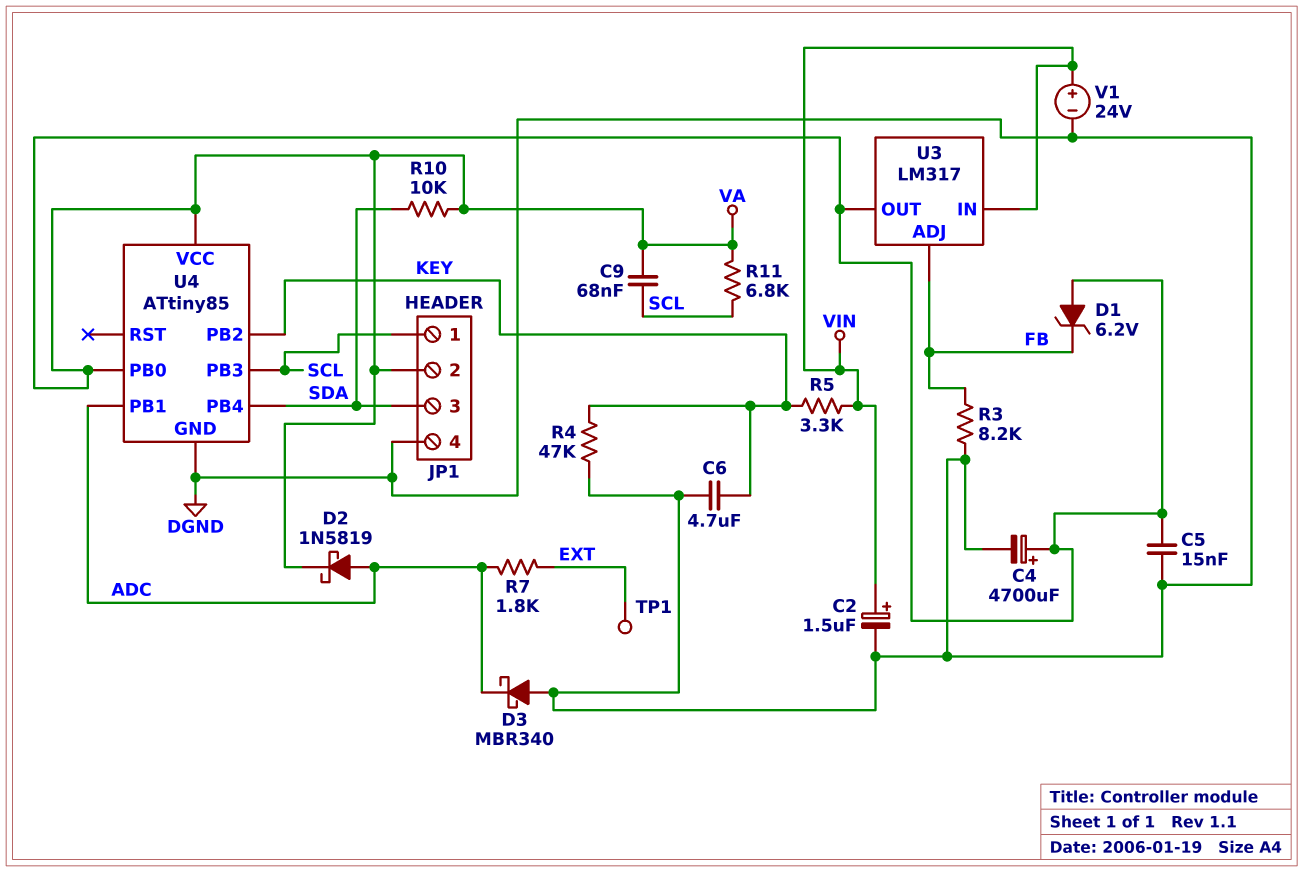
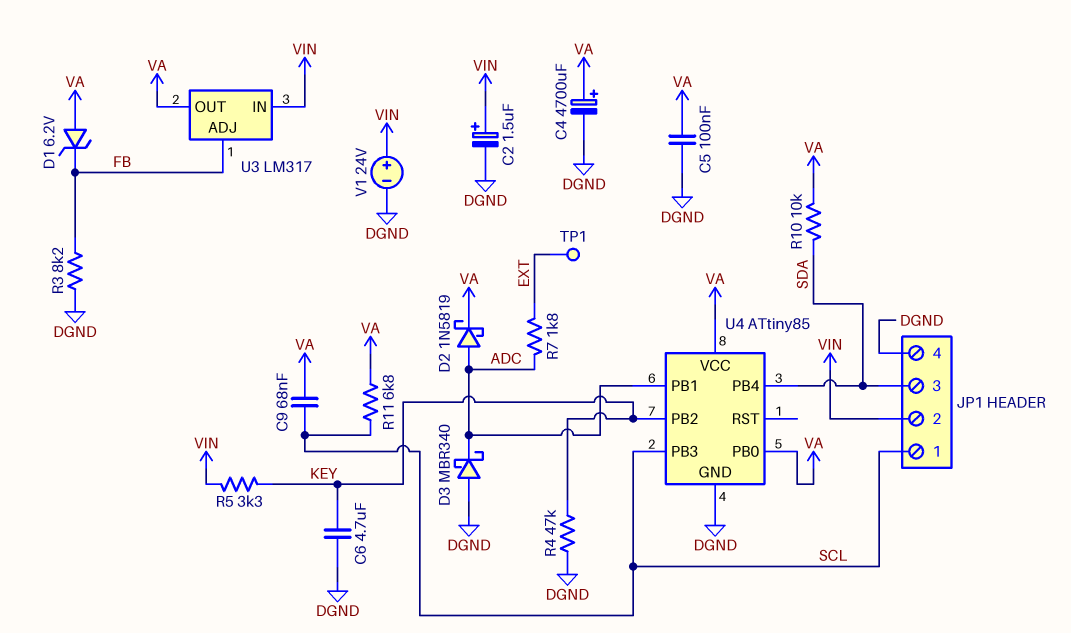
C5: 15nF (DGND, VA) -> 100nF (DGND, VA)
JP1 pin 2: VA -> VIN

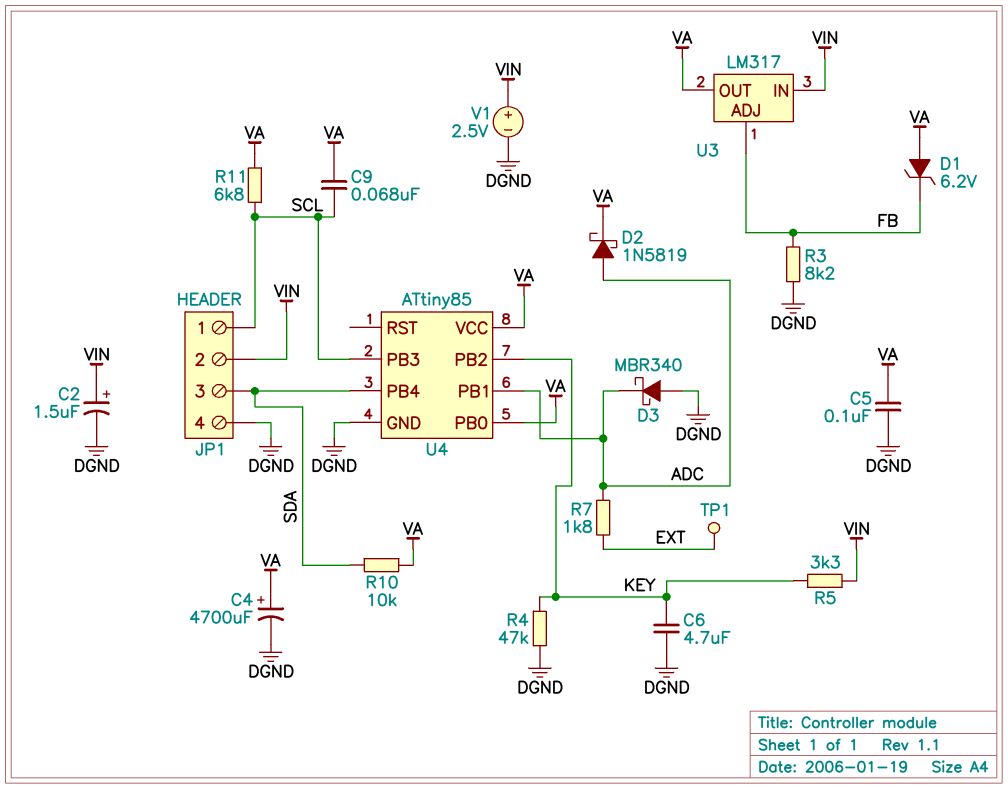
V1: 24V (plus VIN, minus DGND) -> 2.5V (plus VIN, minus DGND)

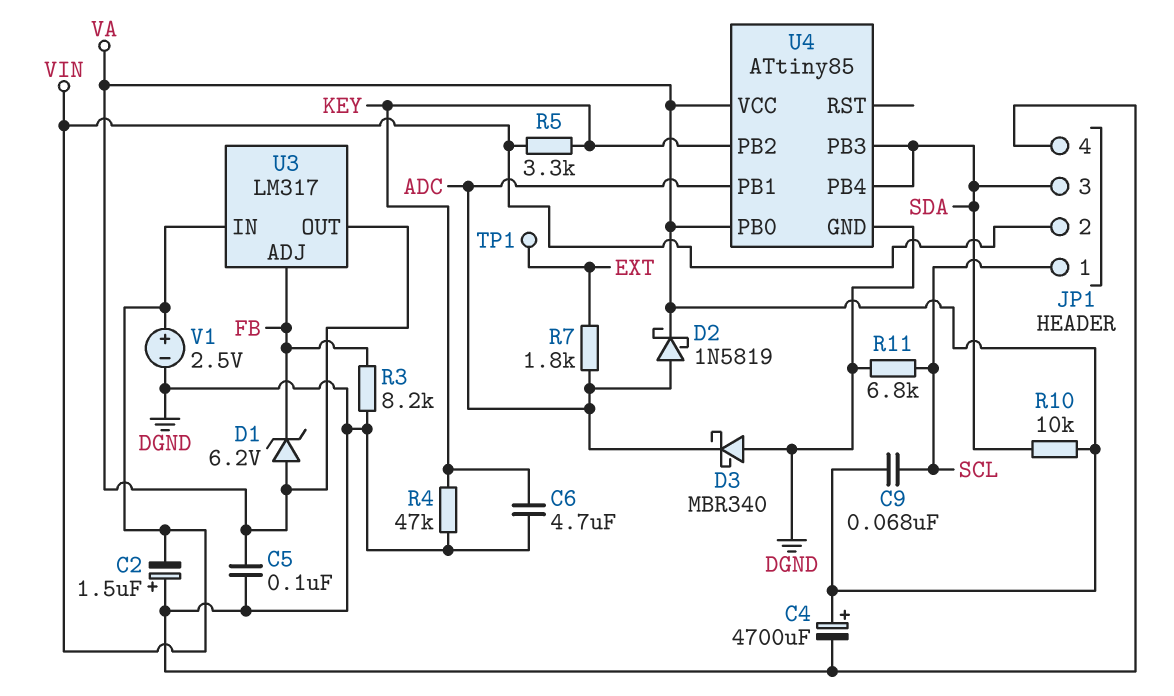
C2: 1.5uF (plus VIN, minus DGND) -> 1.5uF (plus DGND, minus VIN)
R11: 6.8k (SCL, VA) -> 6.8k (DGND, SCL)
U4 pin PB3: SCL -> SDA

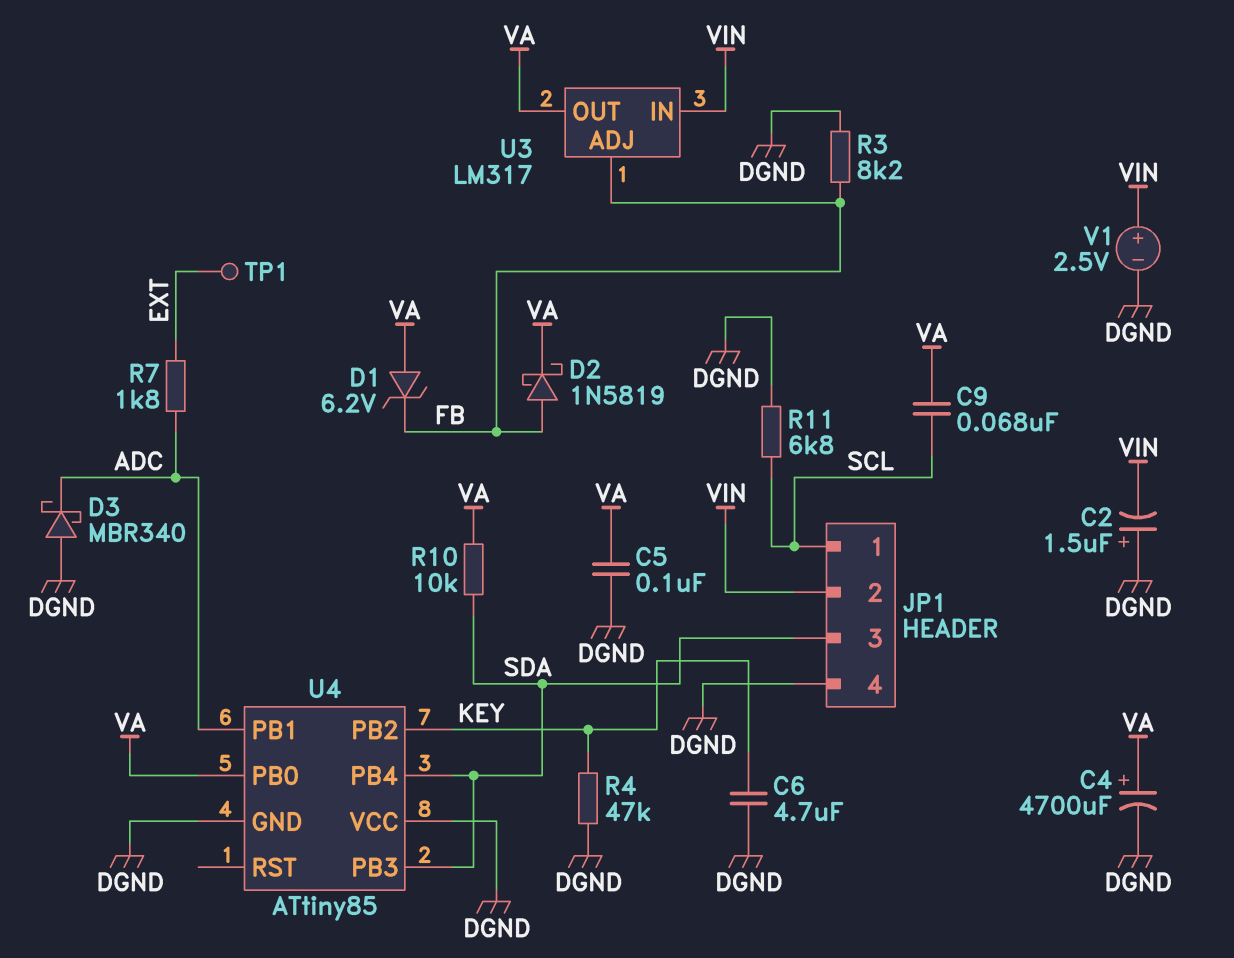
D2: schottky 1N5819 (A ADC, K VA) -> schottky 1N5819 (A FB, K VA)
R5: 3.3k (KEY, VIN) -> none
U4 pin VCC: VA -> DGND

